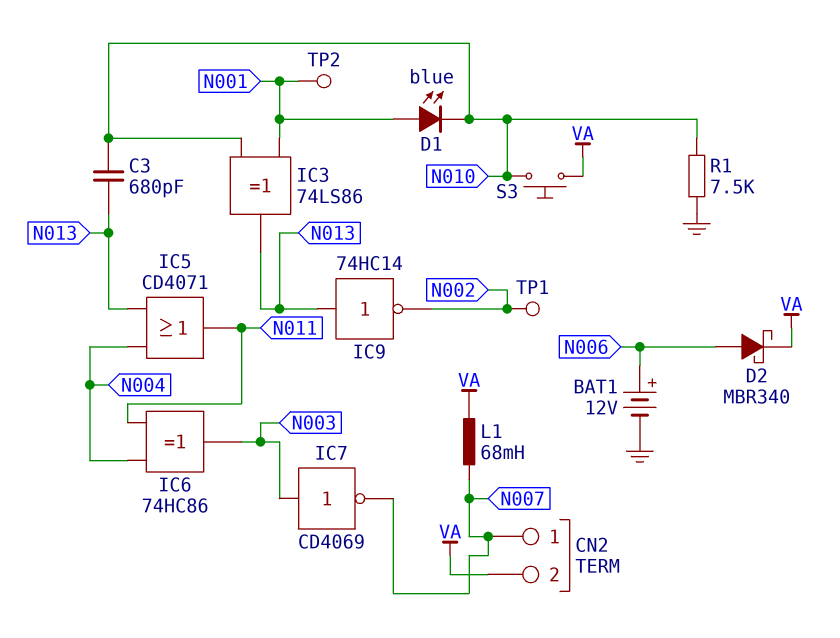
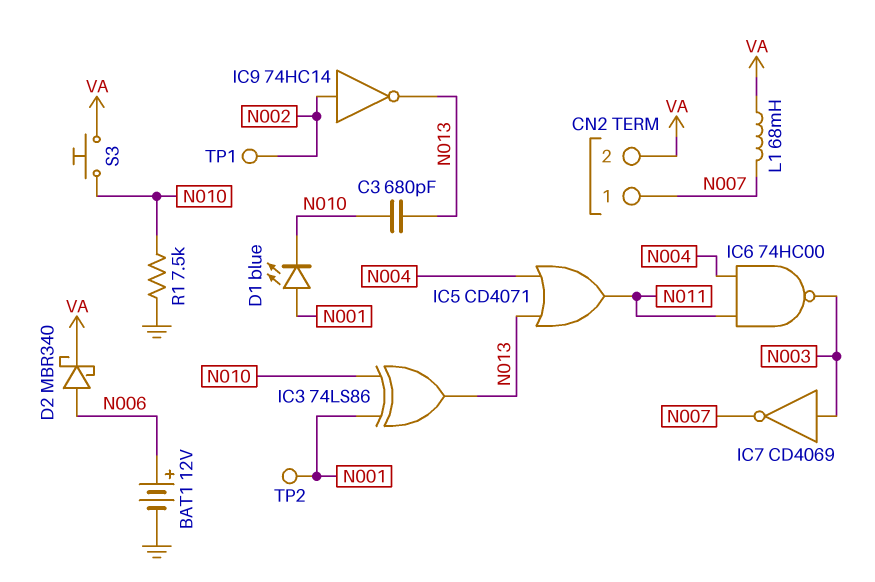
IC6: XOR 74HC86 (in N004, in N011, out N003) -> NAND 74HC00 (in N004, in N011, out N003)
IC9: NOT 74HC14 (in N013, out N002) -> NOT 74HC14 (in N002, out N013)

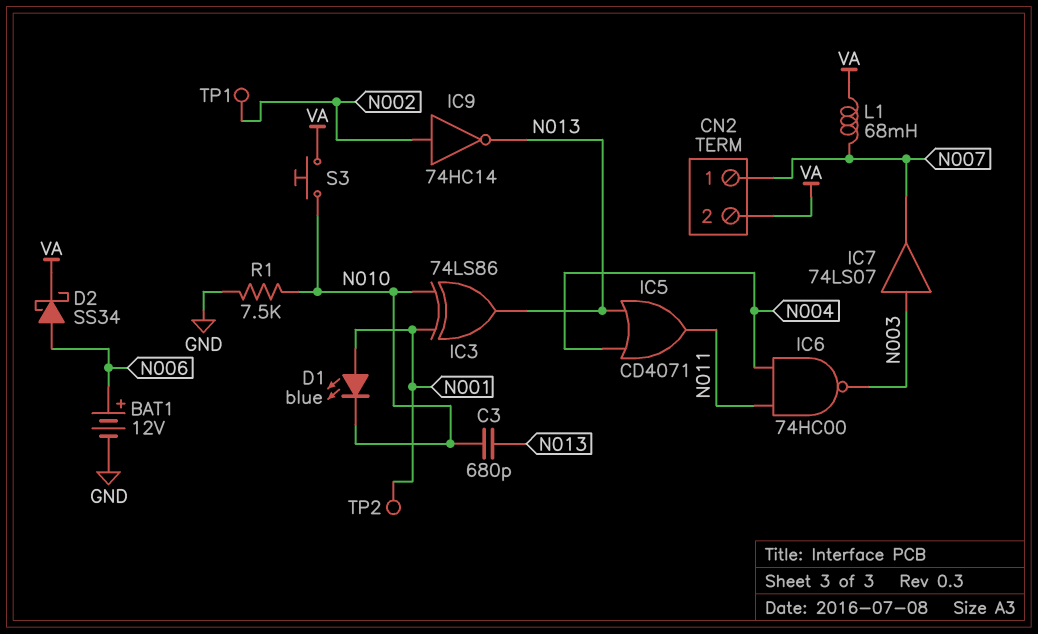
D2: schottky MBR340 (A N006, K VA) -> schottky SS34 (A N006, K VA)
IC7: NOT CD4069 (in N003, out N007) -> buffer 74LS07 (in N003, out N007)

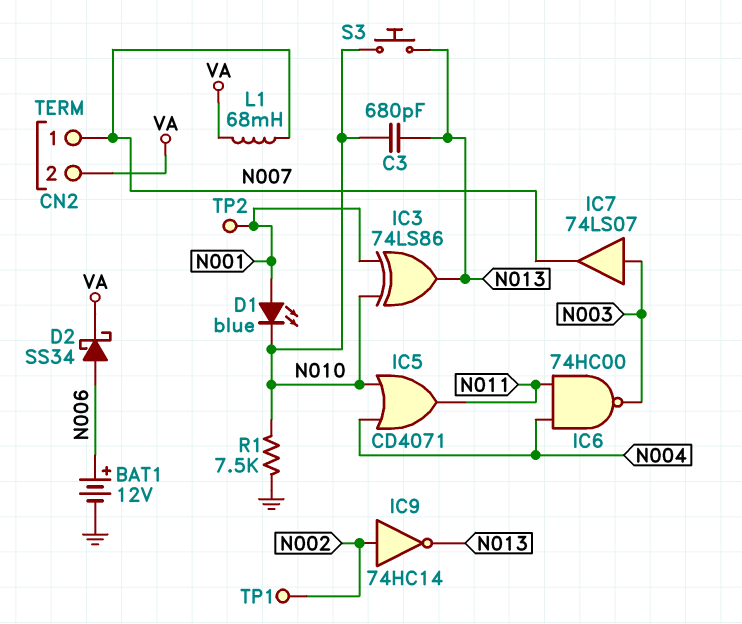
IC5: OR CD4071 (in N004, in N013, out N011) -> OR CD4071 (in N004, in N010, out N011)
S3: button (N010, VA) -> button (N010, N013)

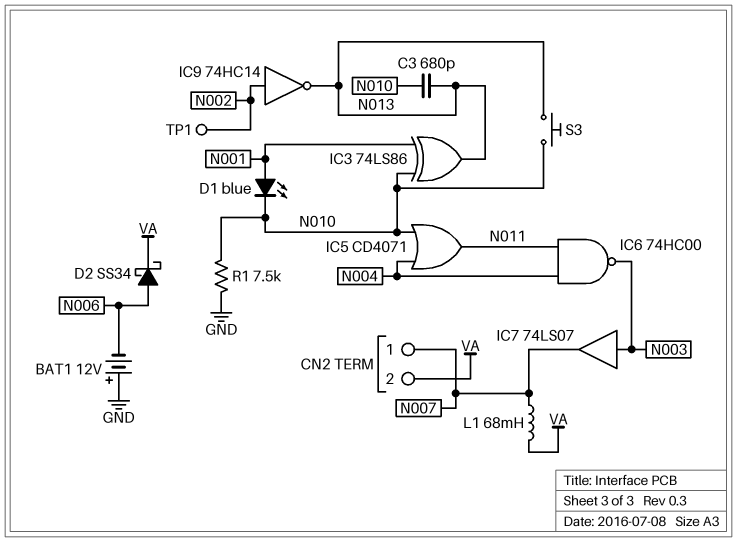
BAT1: 12V (plus N006, minus GND) -> 12V (plus GND, minus N006)
TP2: test point (N001) -> none

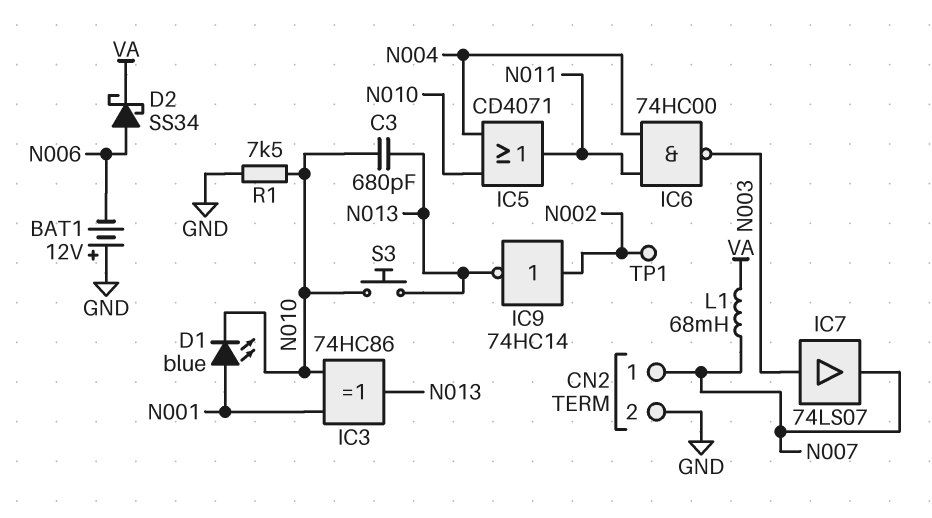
CN2 pin 2: VA -> GND
IC3: XOR 74LS86 (in N001, in N010, out N013) -> XOR 74HC86 (in N001, in N010, out N013)

